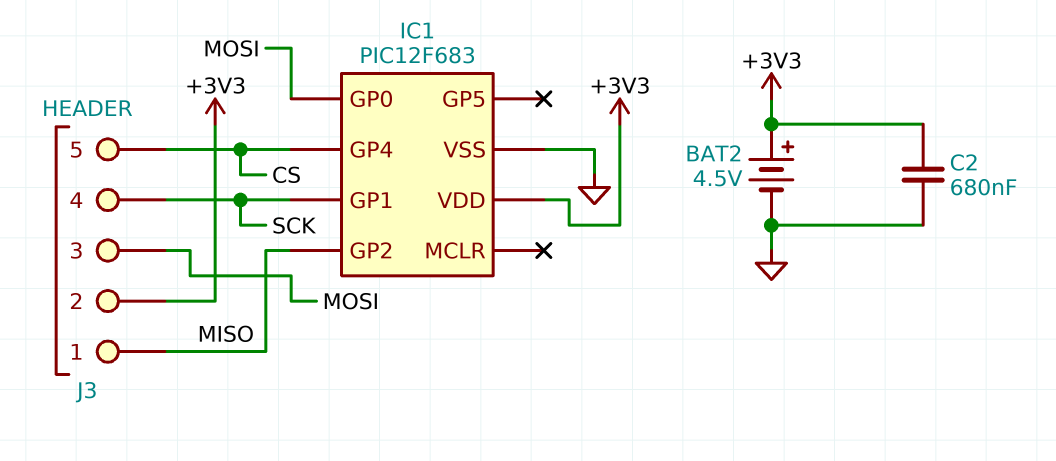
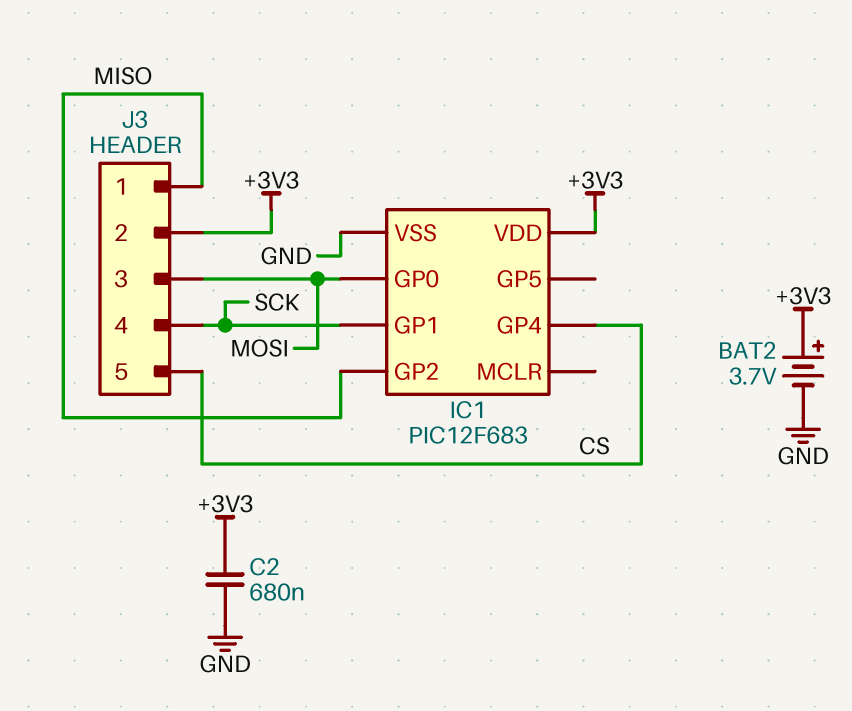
BAT2: 4.5V (plus +3V3, minus GND) -> 3.7V (plus +3V3, minus GND)

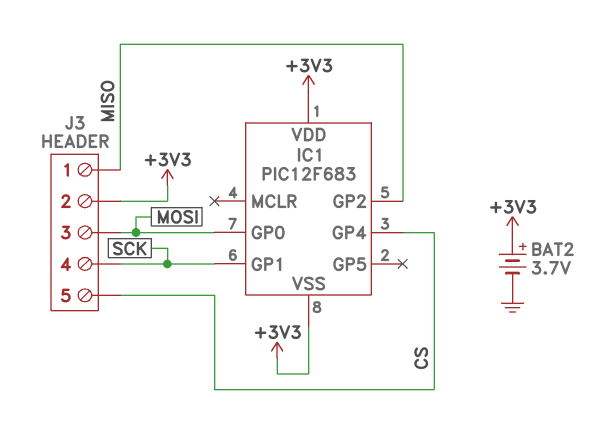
C2: 680nF (+3V3, GND) -> none
IC1 pin VSS: GND -> +3V3

